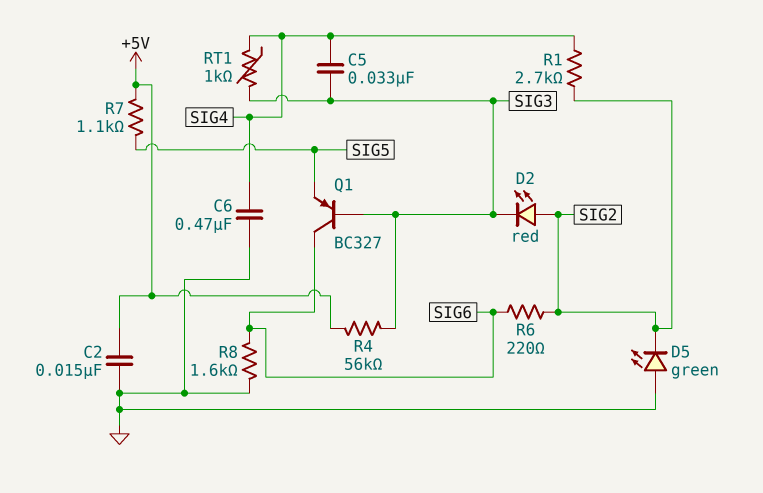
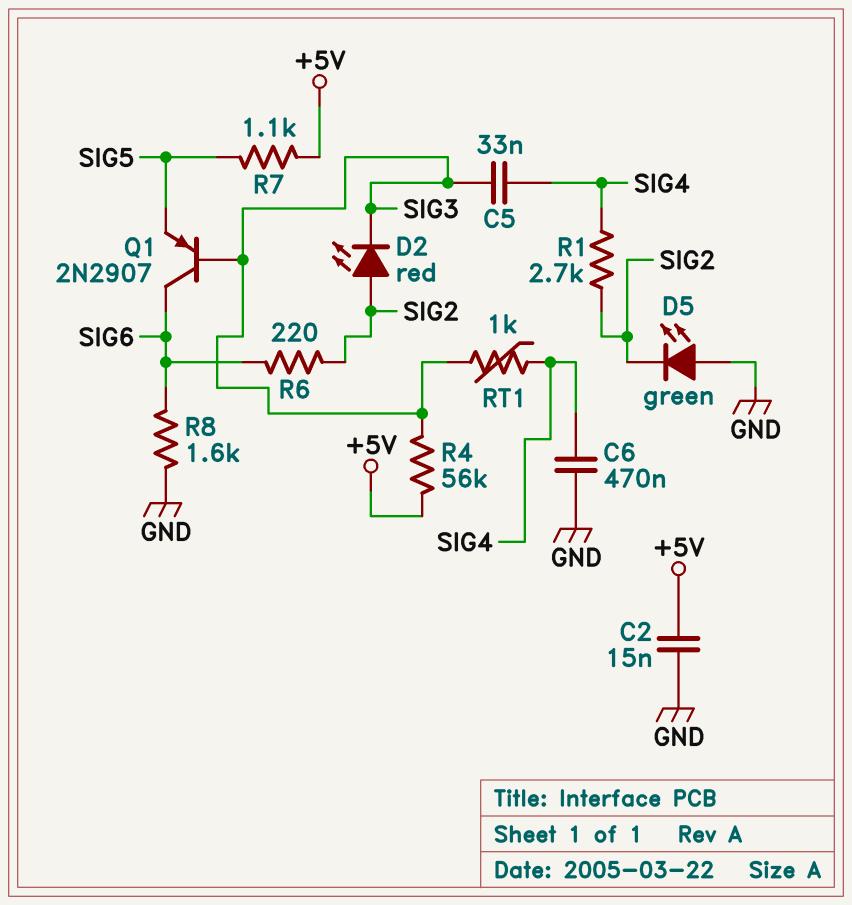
Q1: PNP BC327 (B SIG3, C SIG6, E SIG5) -> PNP 2N2907 (B SIG3, C SIG6, E SIG5)

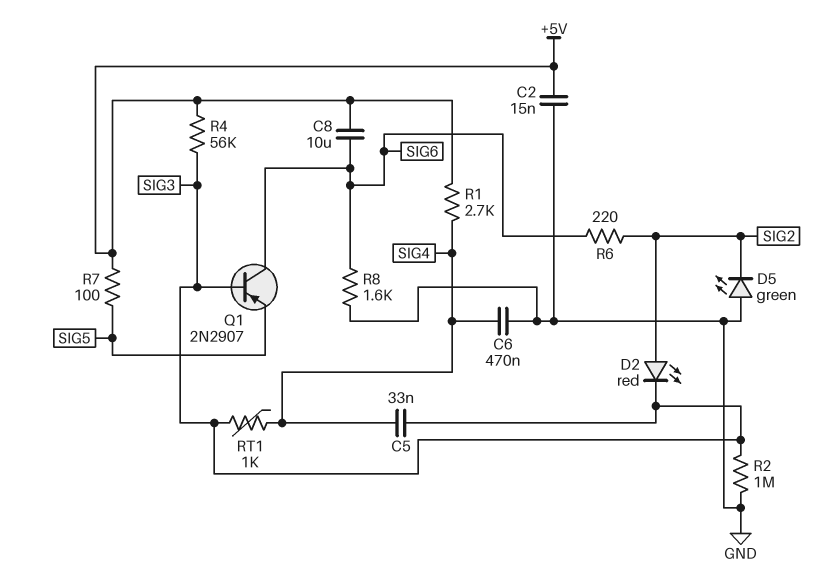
C8: none -> 10uF (+5V, SIG6)
R1: 2.7k (SIG2, SIG4) -> 2.7k (+5V, SIG4)
R2: none -> 1M (GND, SIG3)
R7: 1.1k (+5V, SIG5) -> 100 (+5V, SIG5)

